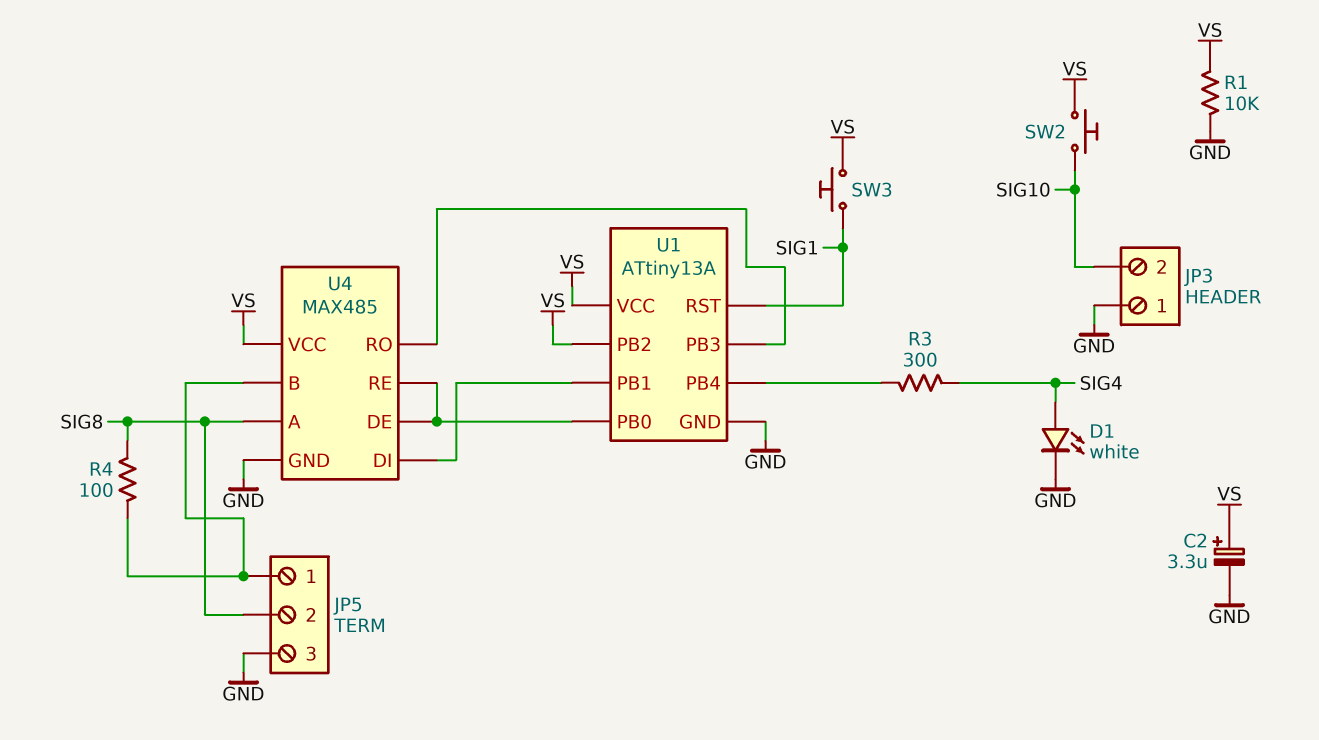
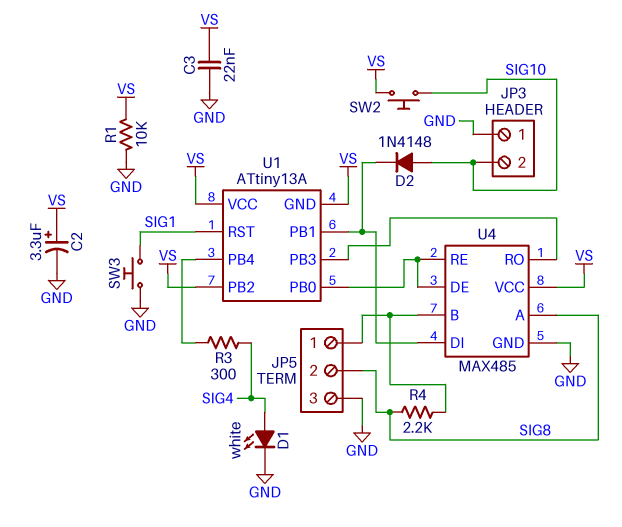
C3: none -> 22nF (GND, VS)
D2: none -> diode 1N4148 (A SIG10, K U1/PB1)
R4: 100 (JP5/1, SIG8) -> 2.2k (JP5/1, SIG8)
SW3: button (SIG1, VS) -> button (GND, SIG1)
U1 pin GND: GND -> VS

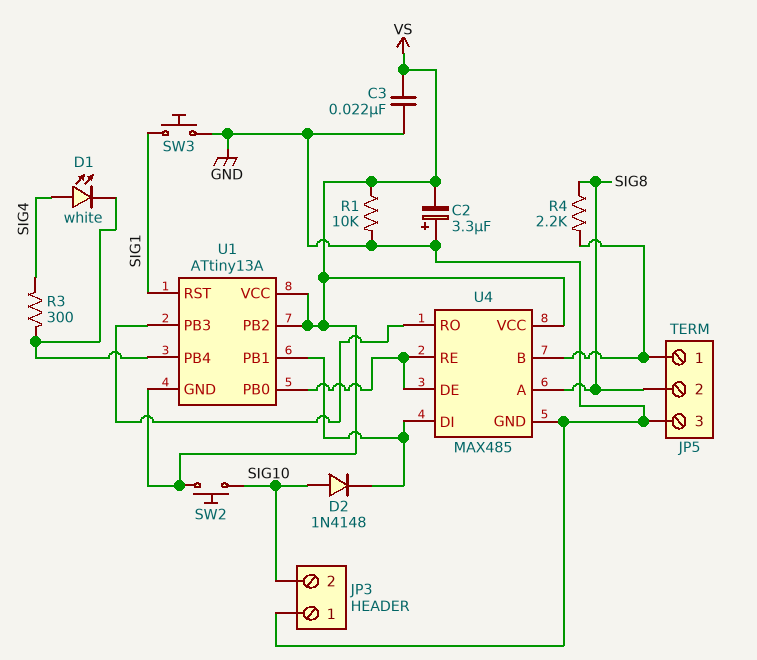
C2: 3.3uF (plus VS, minus GND) -> 3.3uF (plus GND, minus VS)
D1: LED white (A SIG4, K GND) -> LED white (A SIG4, K U1/PB4)

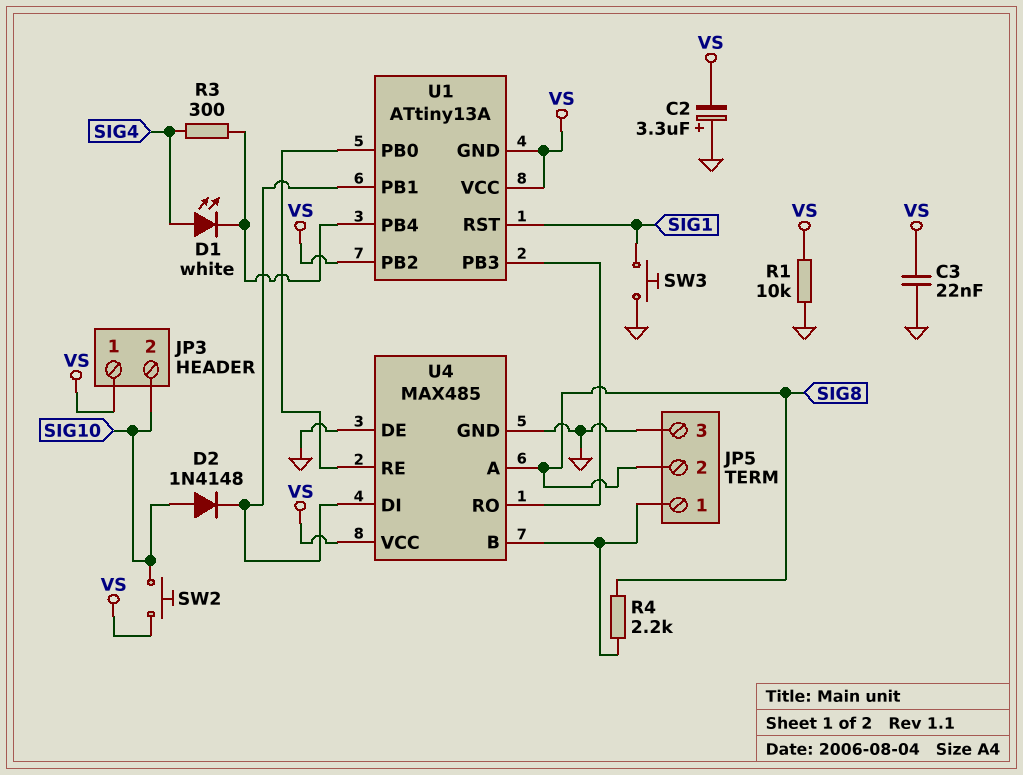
JP3 pin 1: GND -> VS
U4 pin DE: U1/PB0 -> GND

